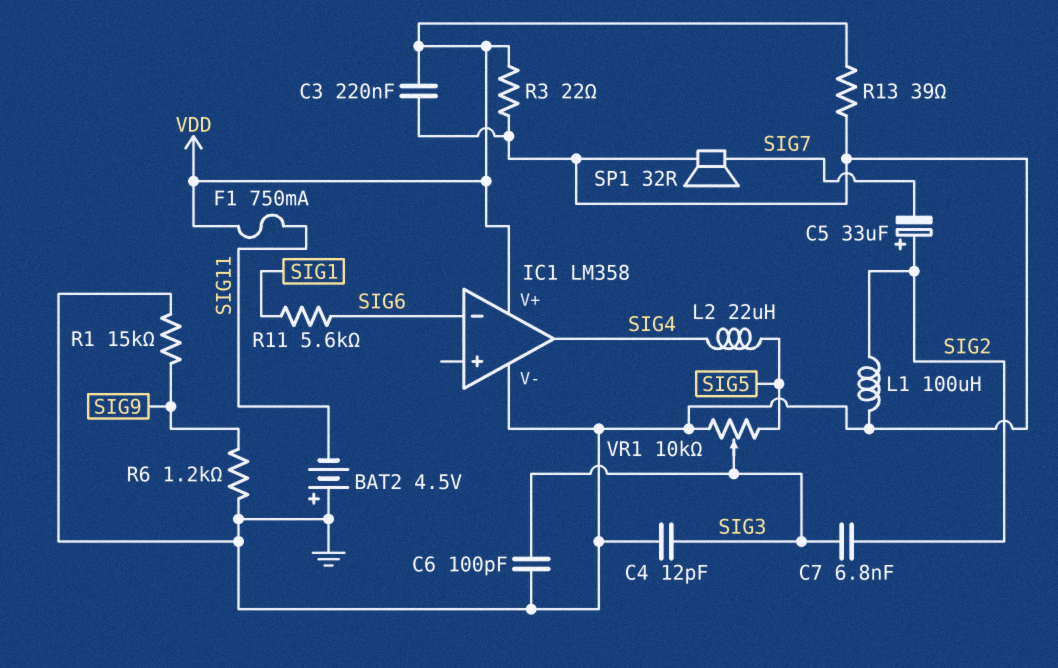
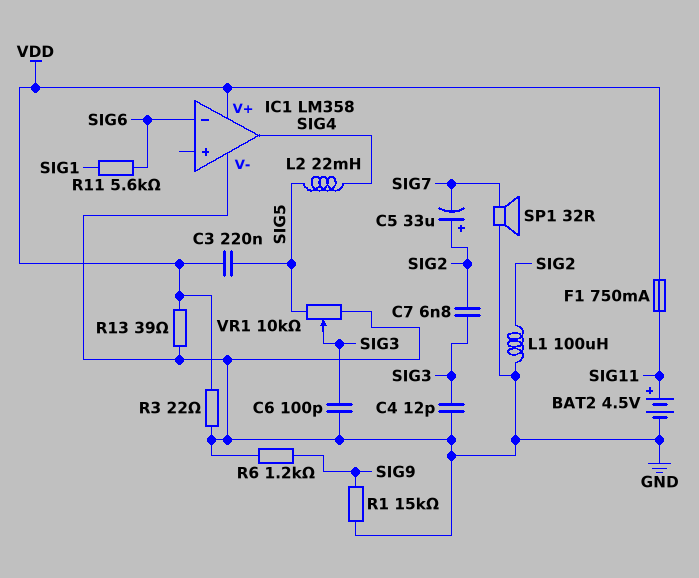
BAT2: 4.5V (plus GND, minus SIG11) -> 4.5V (plus SIG11, minus GND)
C3: 220nF (GND, VDD) -> 220nF (SIG5, VDD)
L2: 22uH (SIG4, SIG5) -> 22mH (SIG4, SIG5)

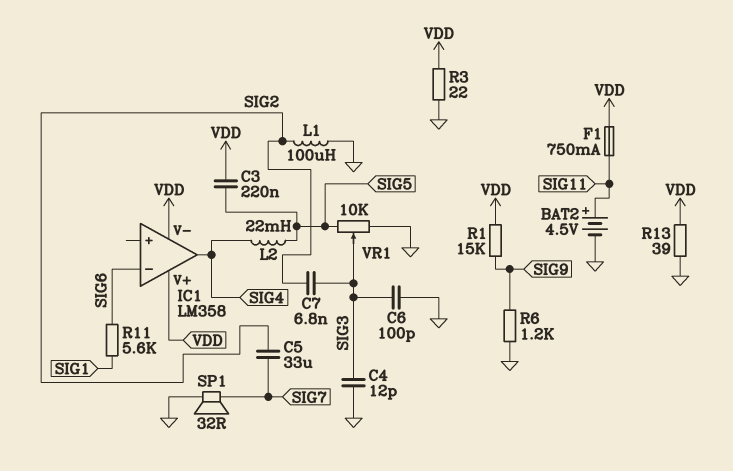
C5: 33uF (plus SIG2, minus SIG7) -> 33uF (SIG2, SIG7)
IC1 pin V-: GND -> VDD
R1: 15k (GND, SIG9) -> 15k (SIG9, VDD)

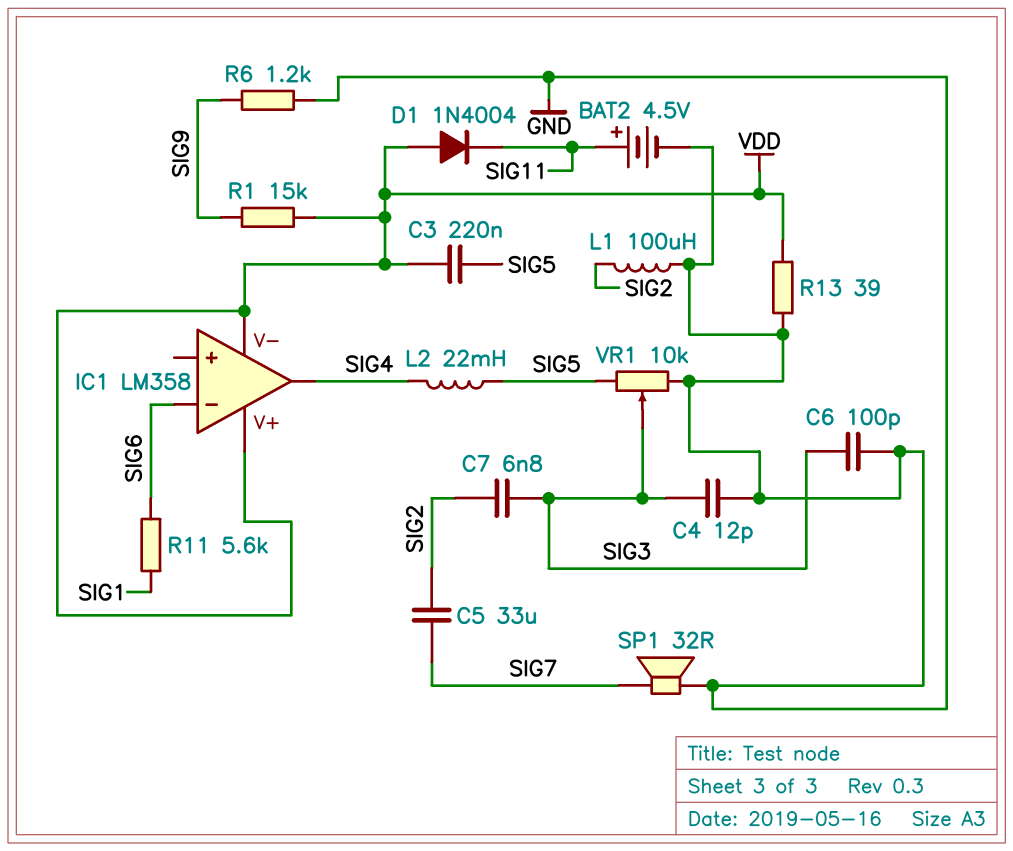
D1: none -> diode 1N4004 (A VDD, K SIG11)
F1: 750mA (SIG11, VDD) -> none
R3: 22 (GND, VDD) -> none

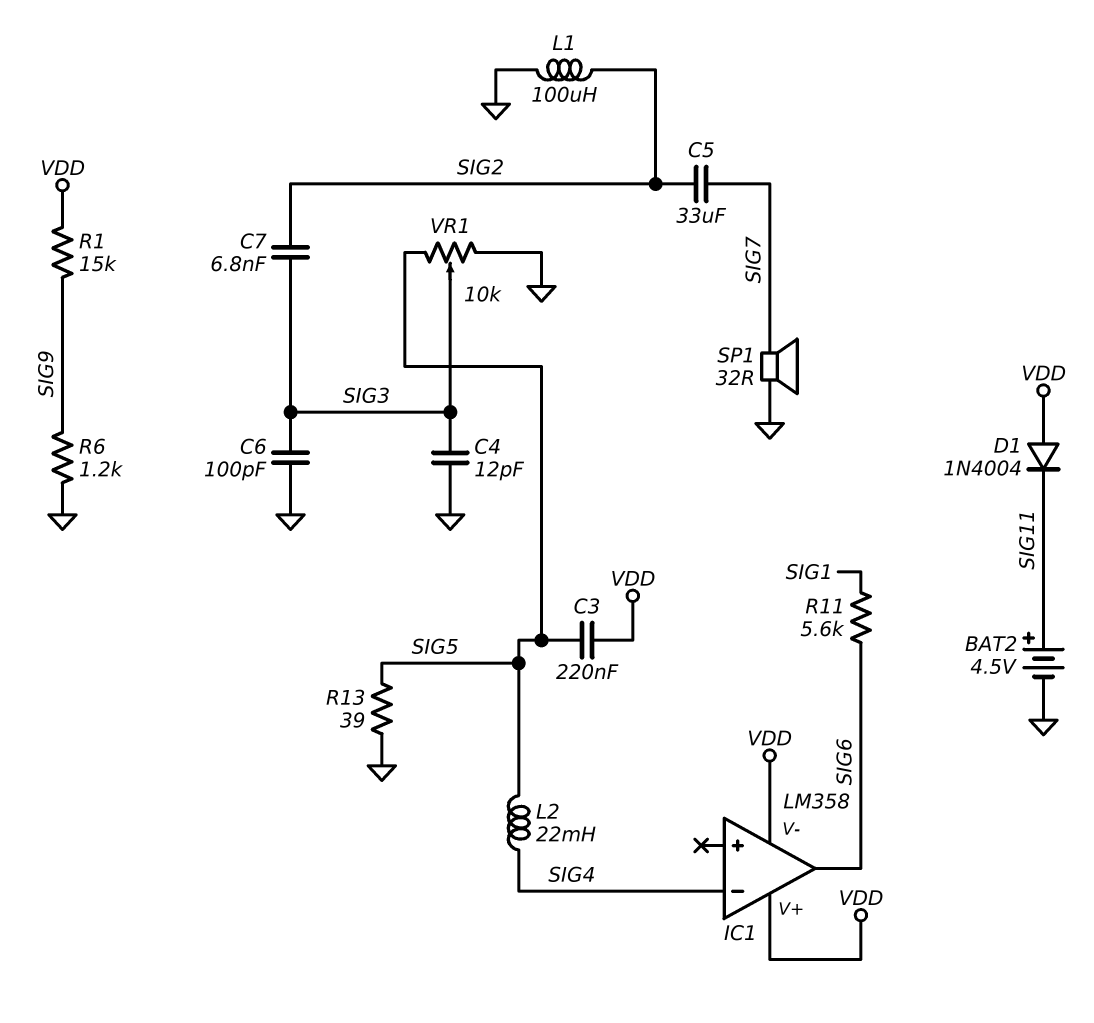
IC1 pin in-: SIG6 -> SIG4
IC1 pin out: SIG4 -> SIG6
R13: 39 (GND, VDD) -> 39 (GND, SIG5)

